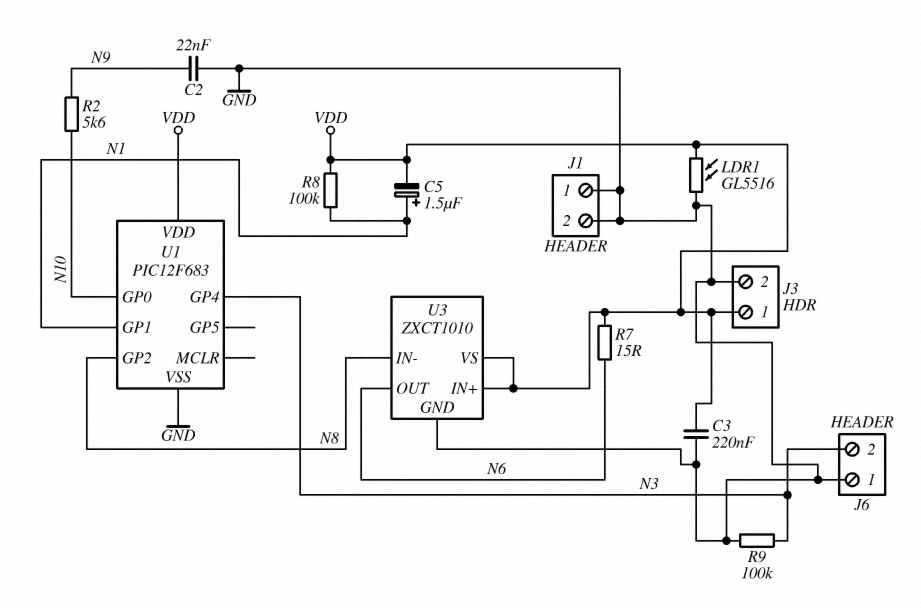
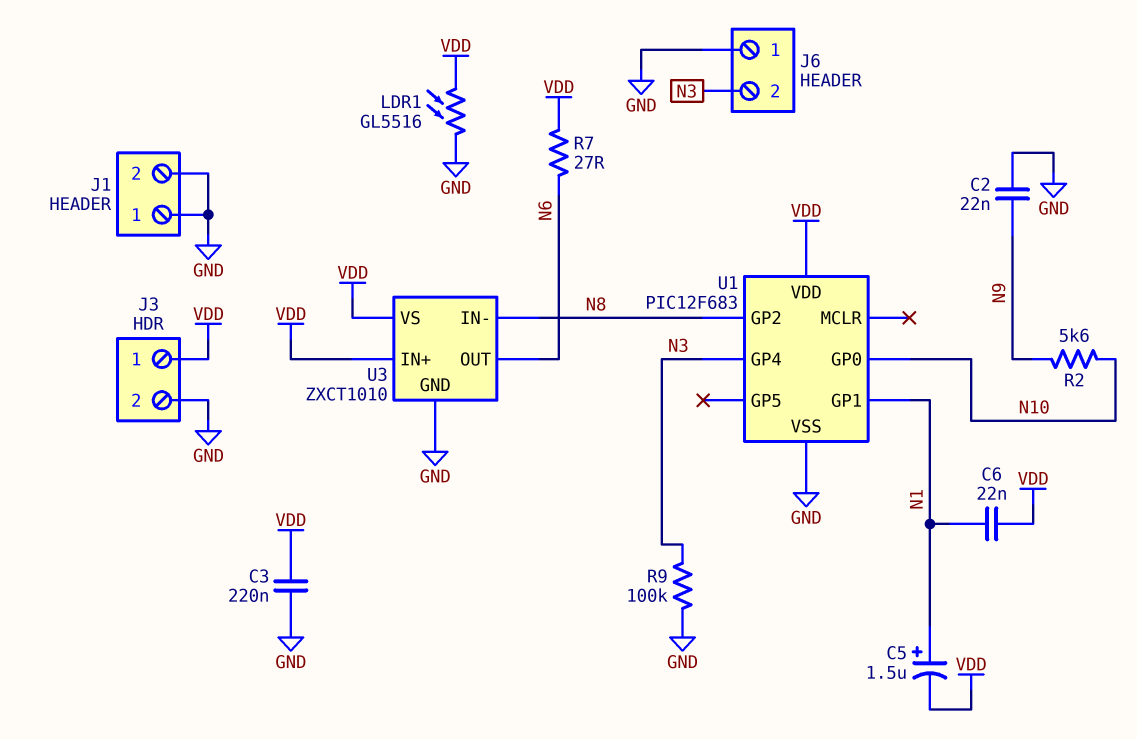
C6: none -> 22nF (N1, VDD)
R7: 15 (N6, VDD) -> 27 (N6, VDD)
R8: 100k (N1, VDD) -> none

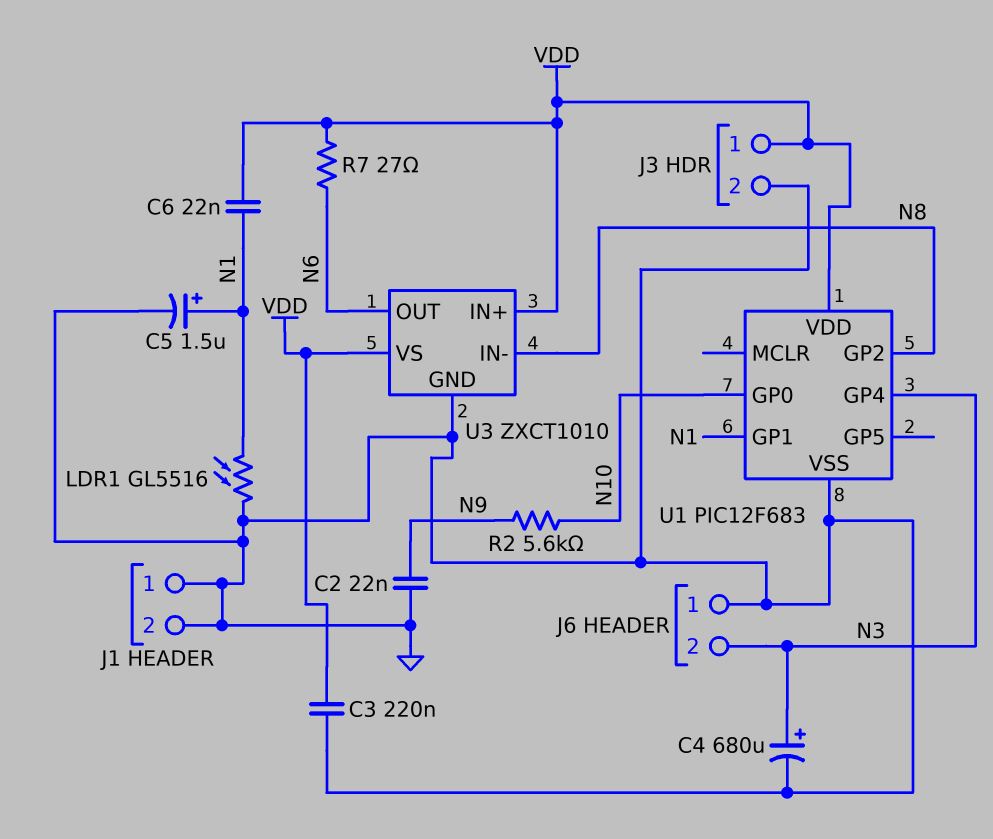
C4: none -> 680uF (plus N3, minus GND)
C5: 1.5uF (plus N1, minus VDD) -> 1.5uF (plus N1, minus GND)
LDR1: GL5516 (GND, VDD) -> GL5516 (GND, N1)
R9: 100k (GND, N3) -> none

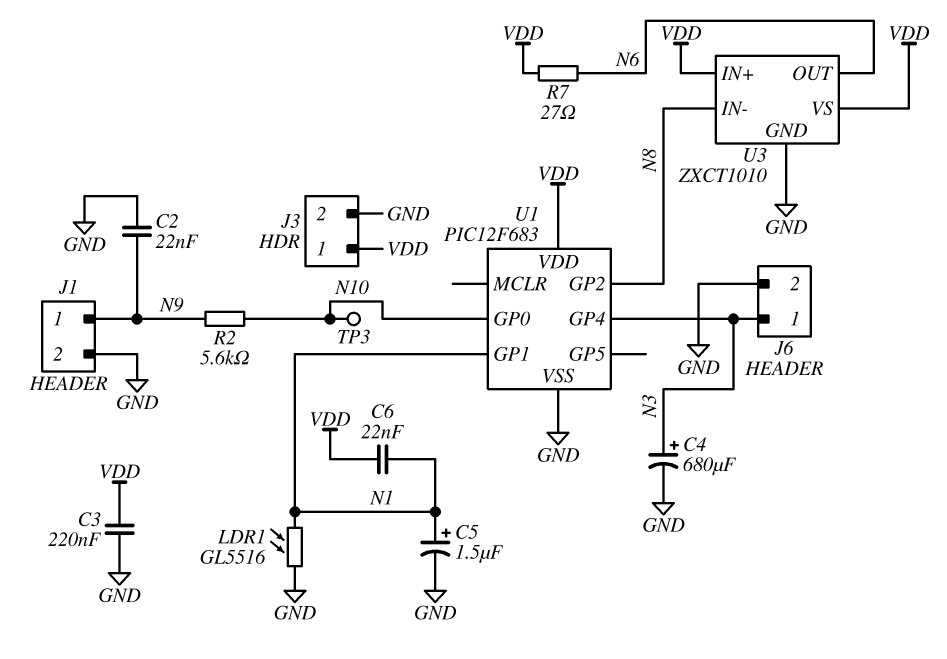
J1 pin 1: GND -> N9
J6 pin 1: GND -> N3
J6 pin 2: N3 -> GND
TP3: none -> test point (N10)

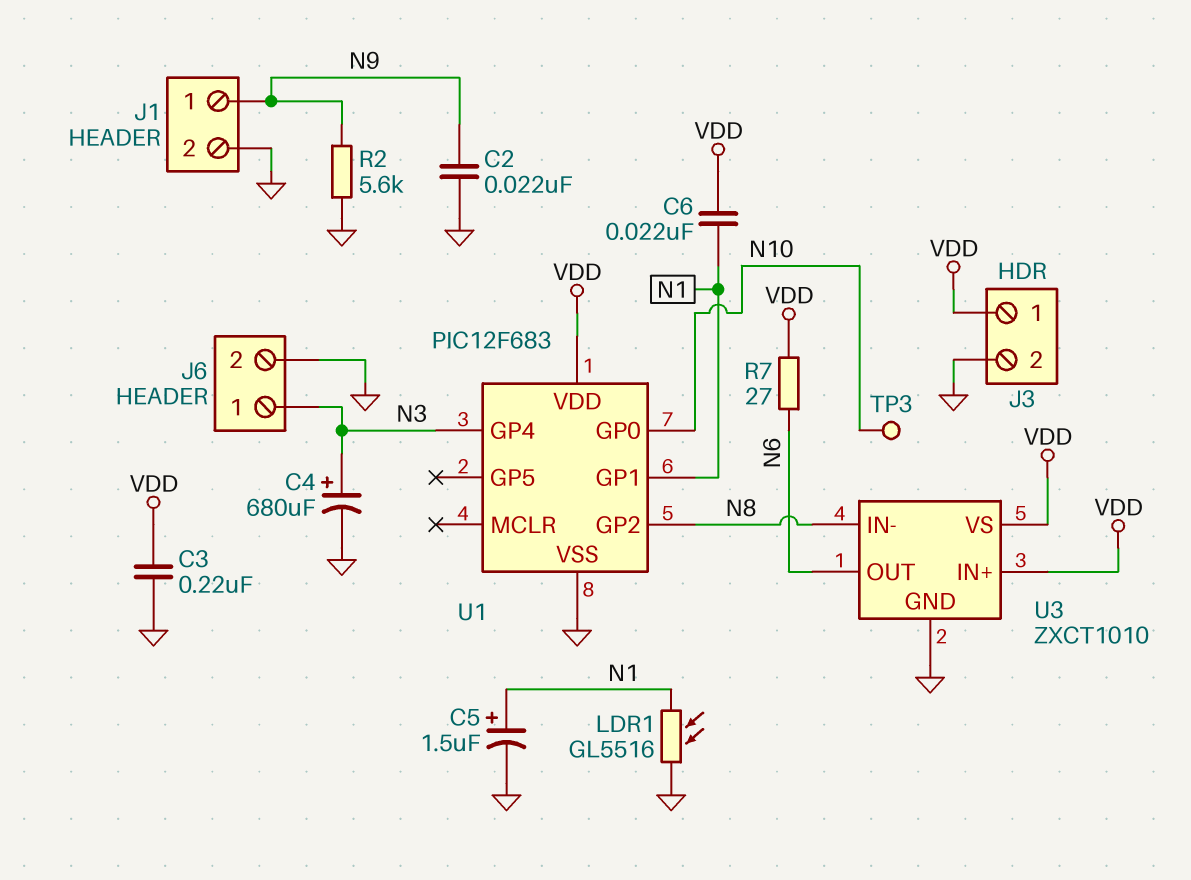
R2: 5.6k (N9, N10) -> 5.6k (GND, N9)

